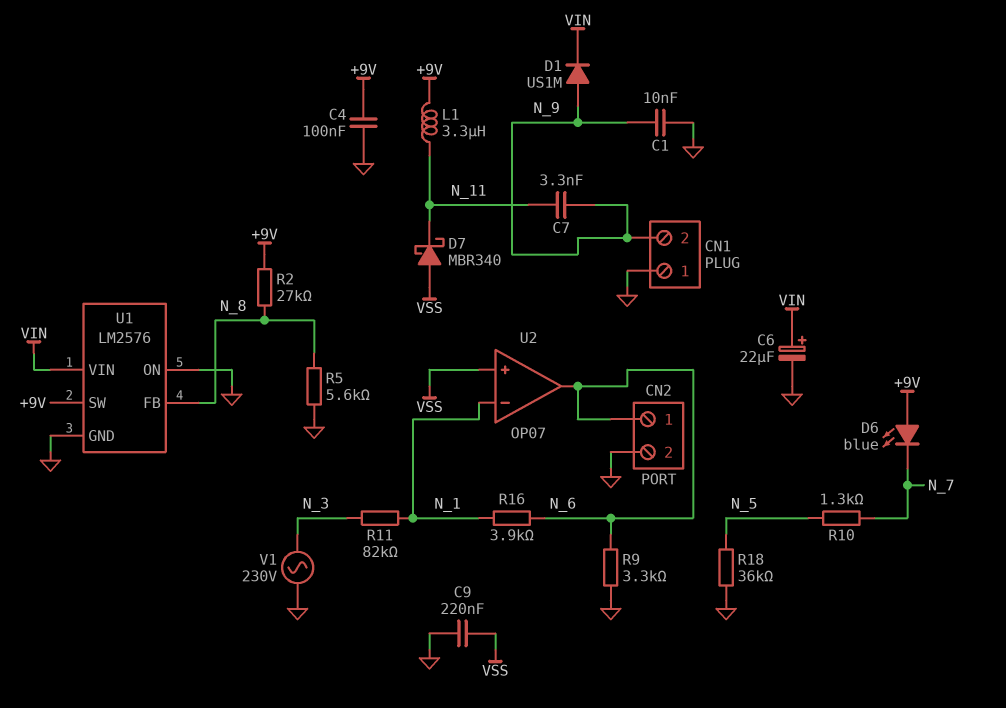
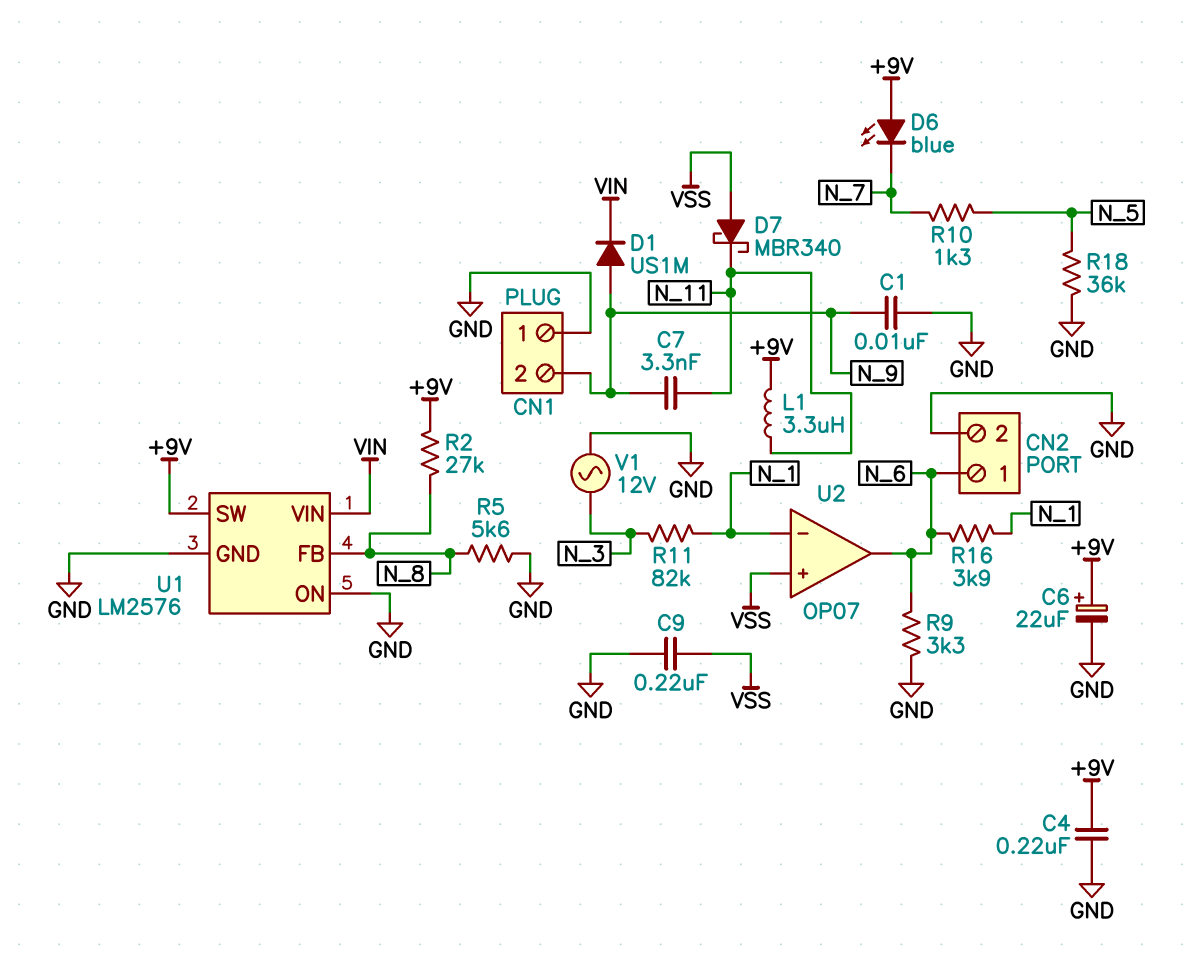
C4: 100nF (+9V, GND) -> 220nF (+9V, GND)
C6: 22uF (plus VIN, minus GND) -> 22uF (plus +9V, minus GND)
V1: AC 230V (GND, N_3) -> AC 12V (GND, N_3)

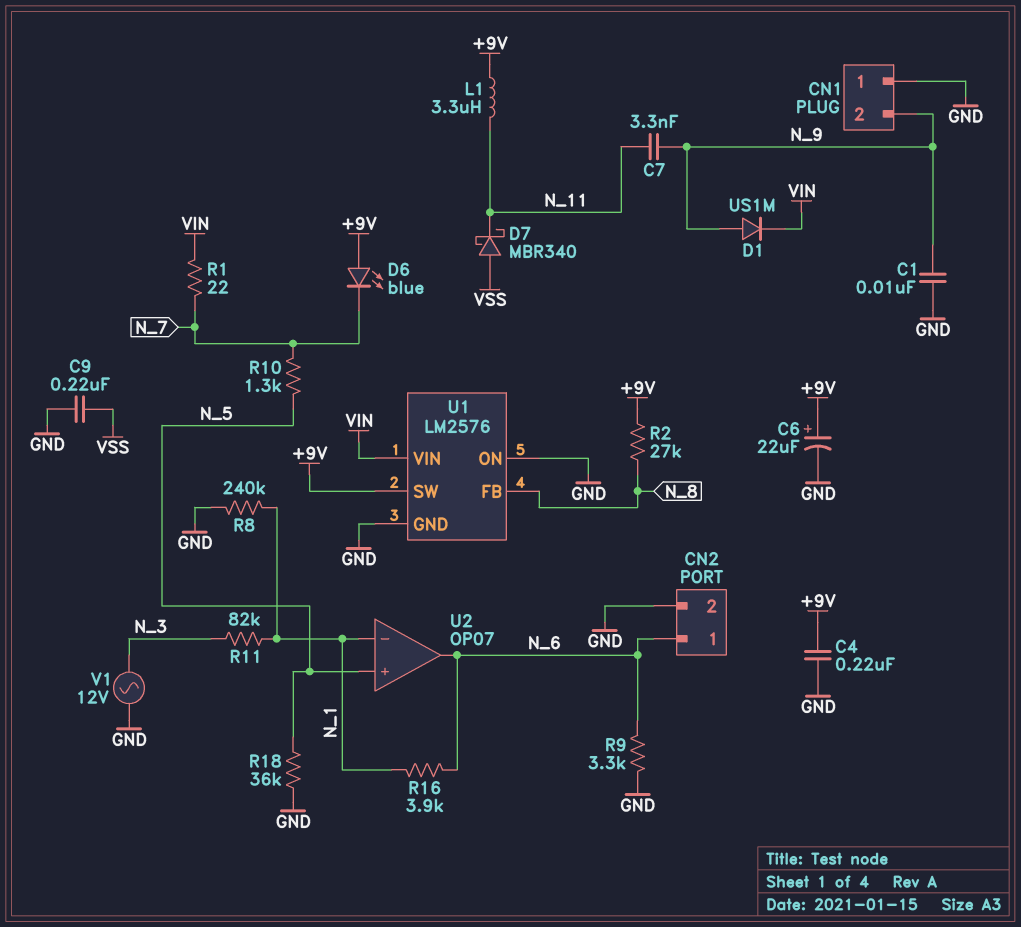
R1: none -> 22 (N_7, VIN)
R5: 5.6k (GND, N_8) -> none
R8: none -> 240k (GND, N_1)
U2 pin in+: VSS -> N_5

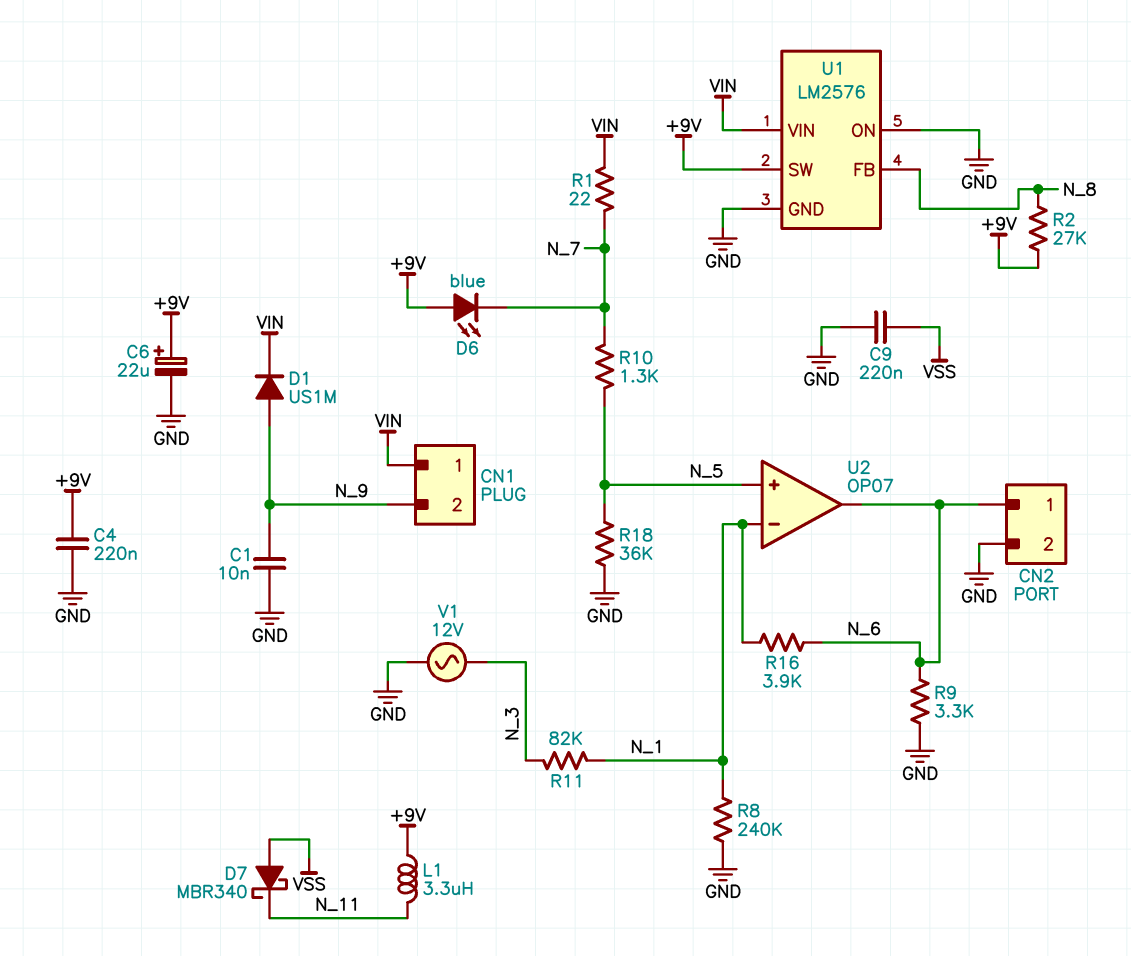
C7: 3.3nF (N_9, N_11) -> none
CN1 pin 1: GND -> VIN

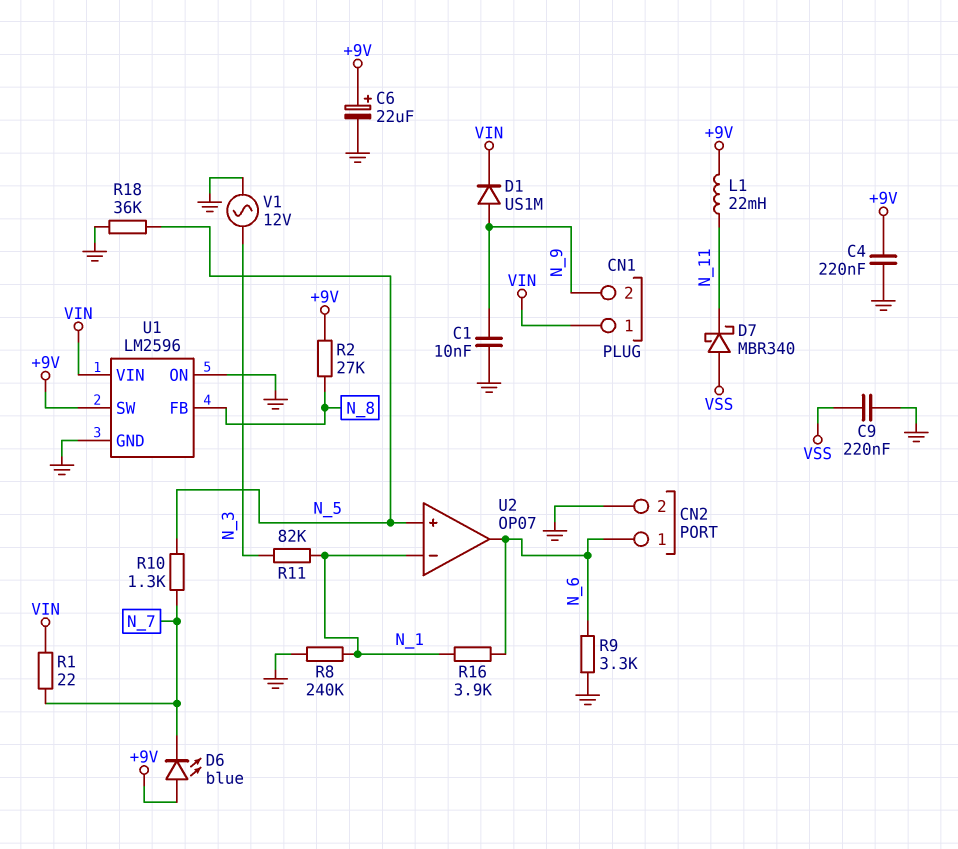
L1: 3.3uH (+9V, N_11) -> 22mH (+9V, N_11)
U1: LM2576 -> LM2596

